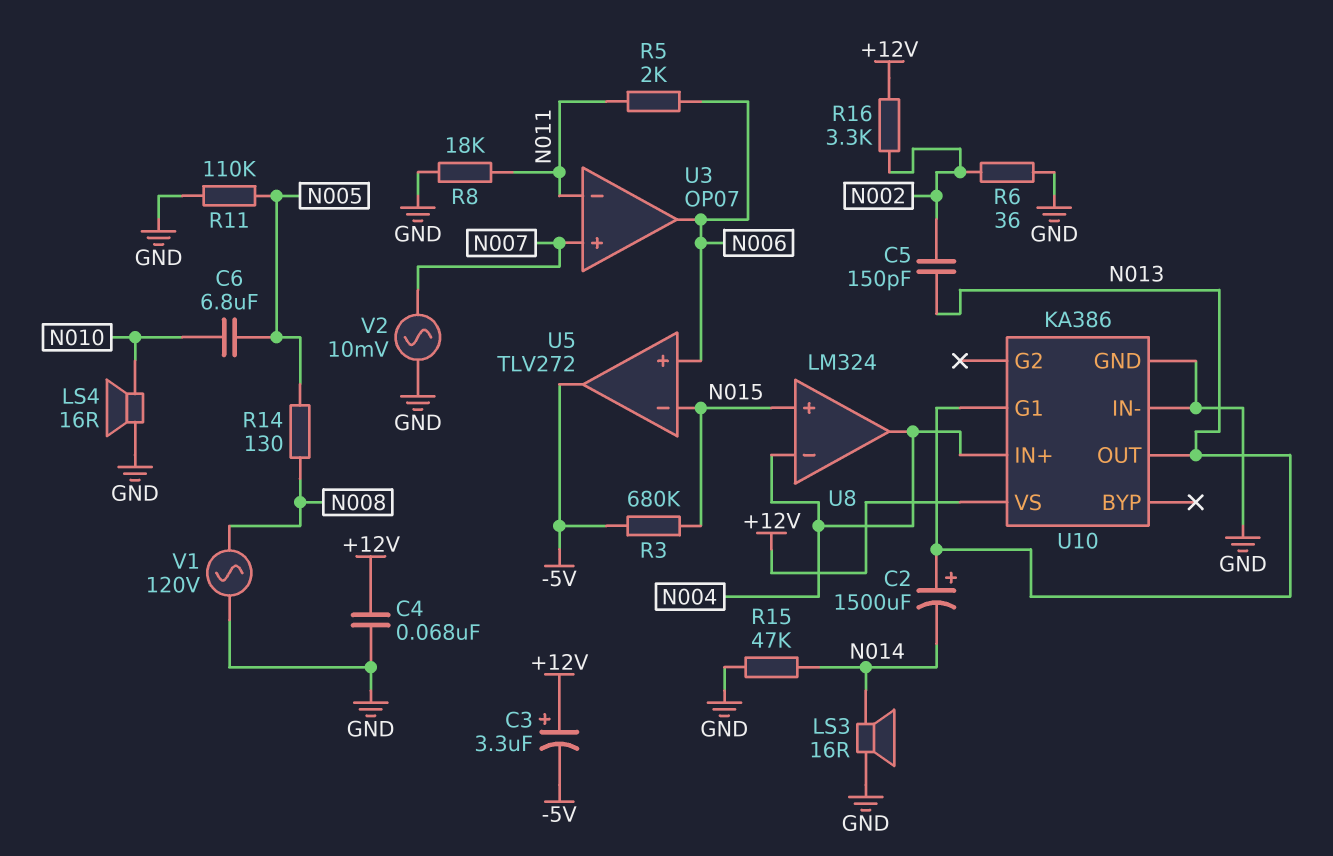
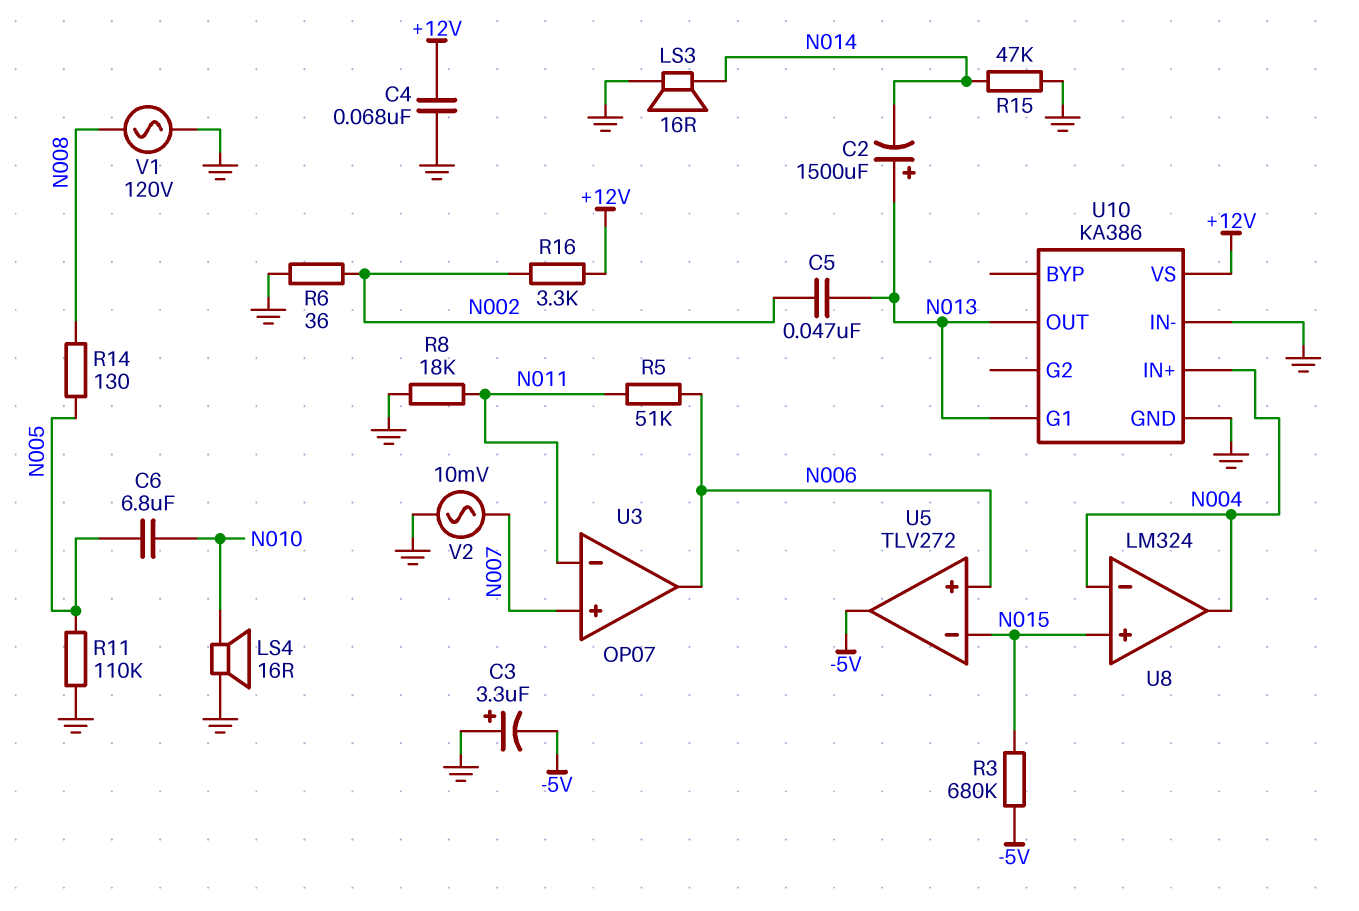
C3: 3.3uF (plus +12V, minus -5V) -> 3.3uF (plus GND, minus -5V)
C5: 150pF (N002, N013) -> 47nF (N002, N013)
R5: 2k (N006, N011) -> 51k (N006, N011)

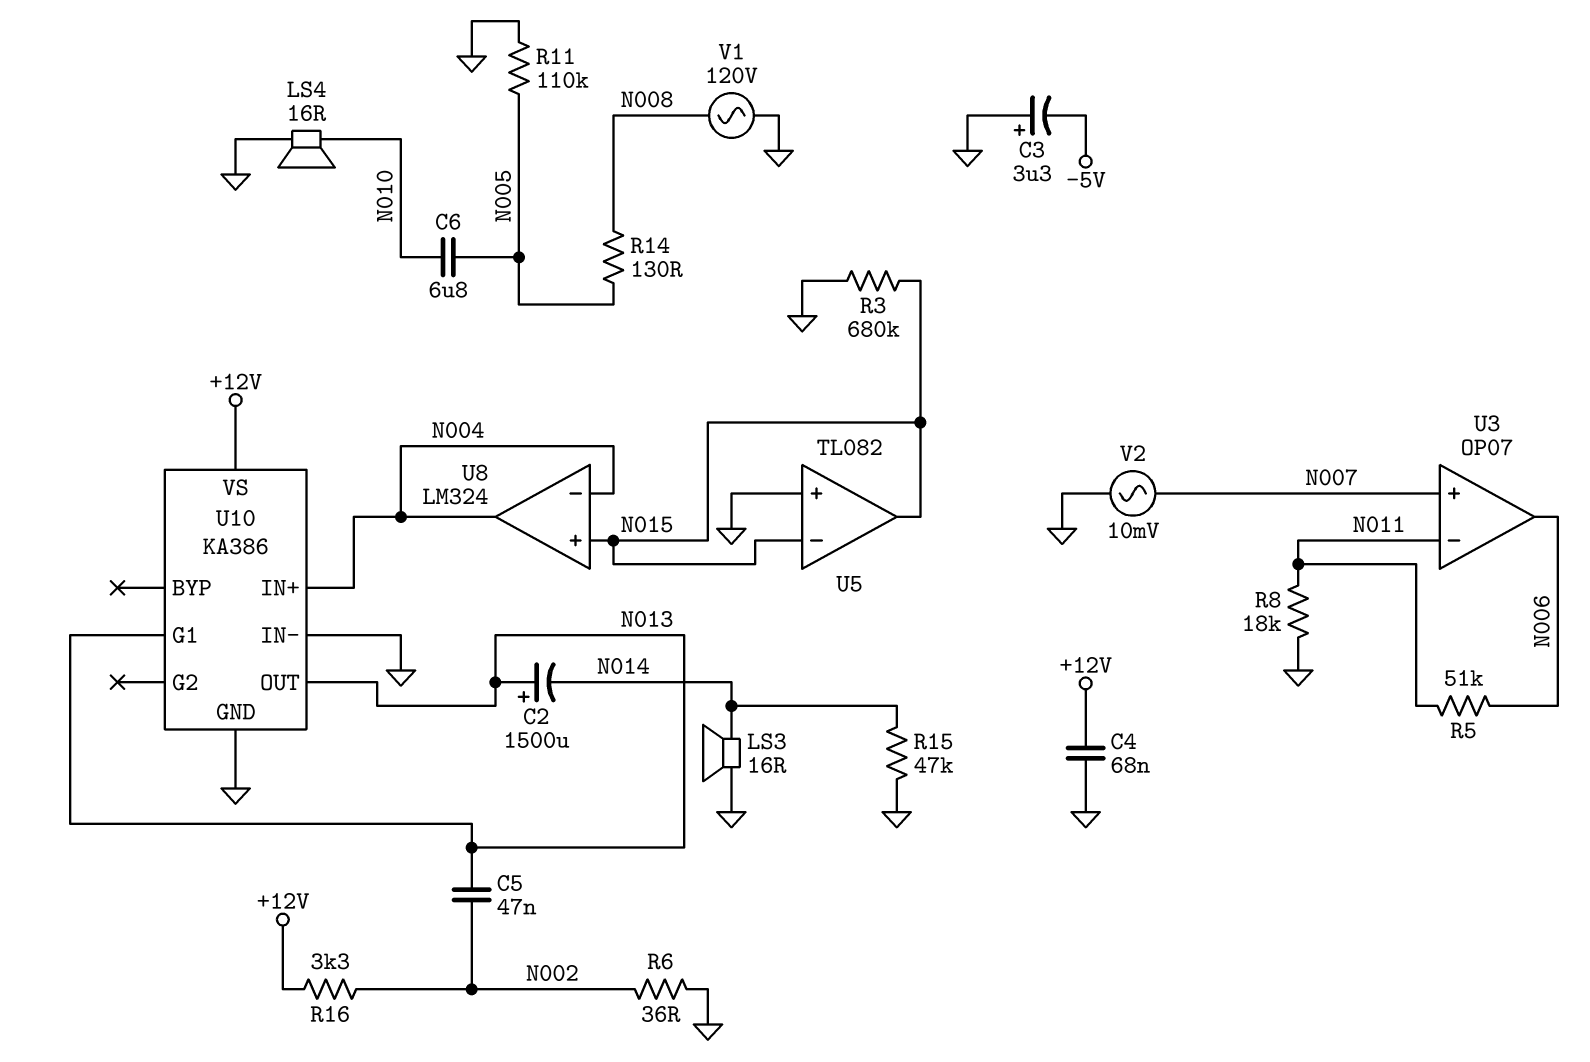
R3: 680k (-5V, N015) -> 680k (GND, N015)
U5: TLV272 -> TL082
U5 pin in+: N006 -> GND
U5 pin out: -5V -> N015

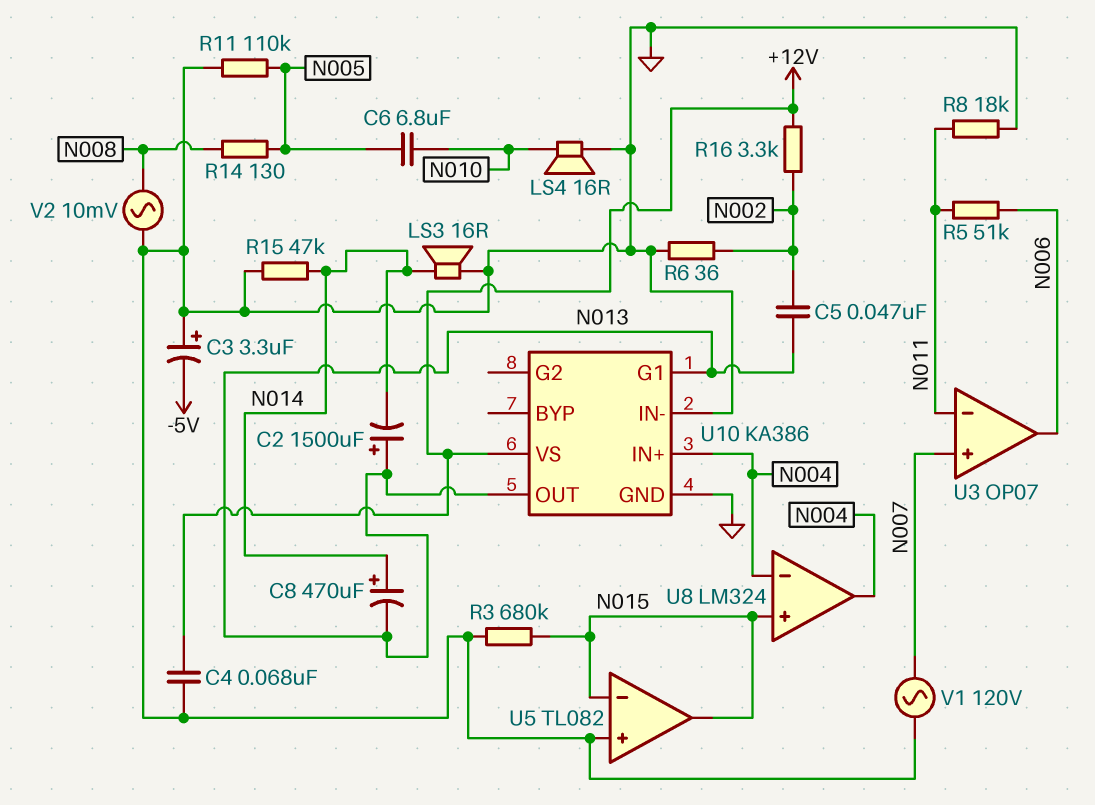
C8: none -> 470uF (plus N014, minus N013)
V1: AC 120V (GND, N008) -> AC 120V (GND, N007)
V2: AC 10mV (GND, N007) -> AC 10mV (GND, N008)

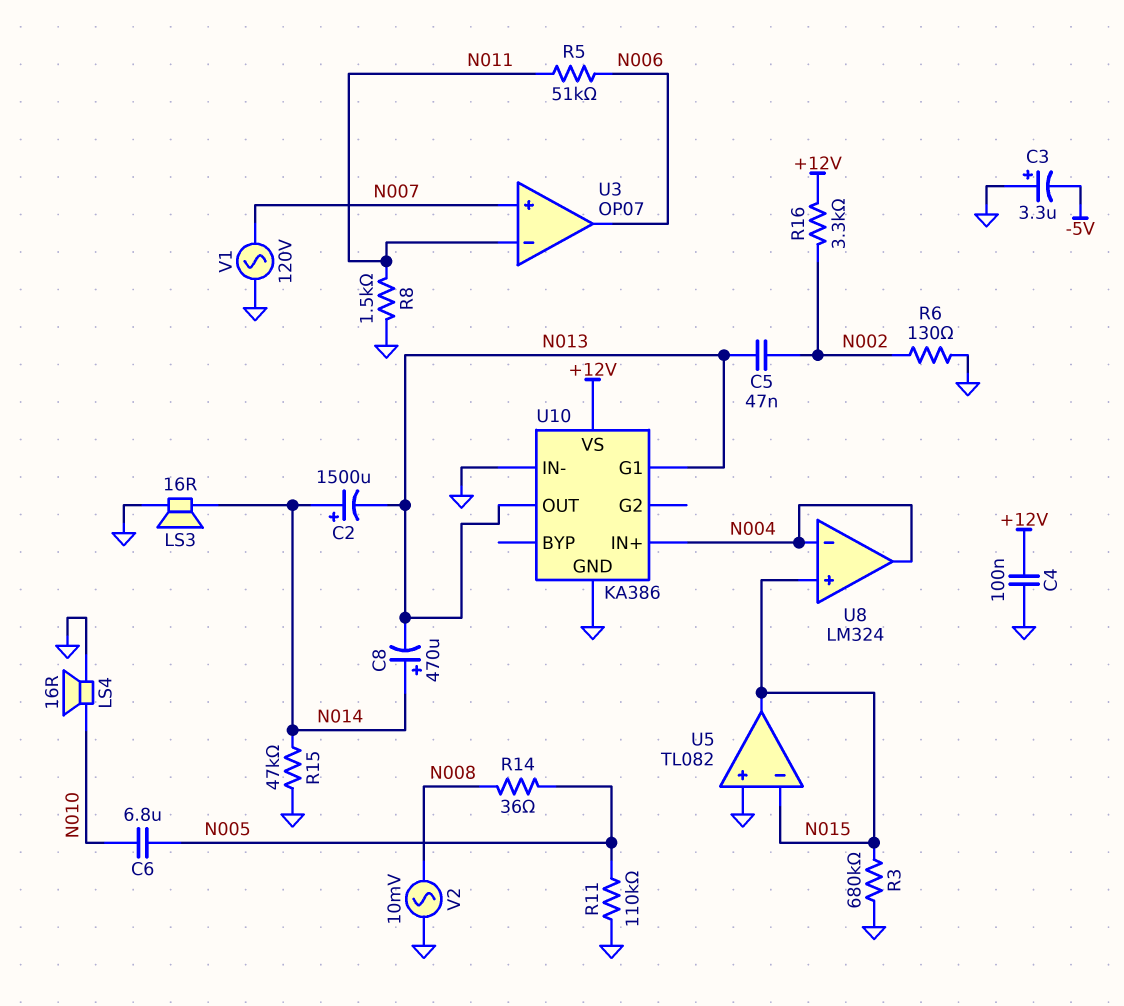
C2: 1500uF (plus N013, minus N014) -> 1500uF (plus N014, minus N013)
C4: 68nF (+12V, GND) -> 100nF (+12V, GND)
R6: 36 (GND, N002) -> 130 (GND, N002)
R8: 18k (GND, N011) -> 1.5k (GND, N011)
R14: 130 (N005, N008) -> 36 (N005, N008)

